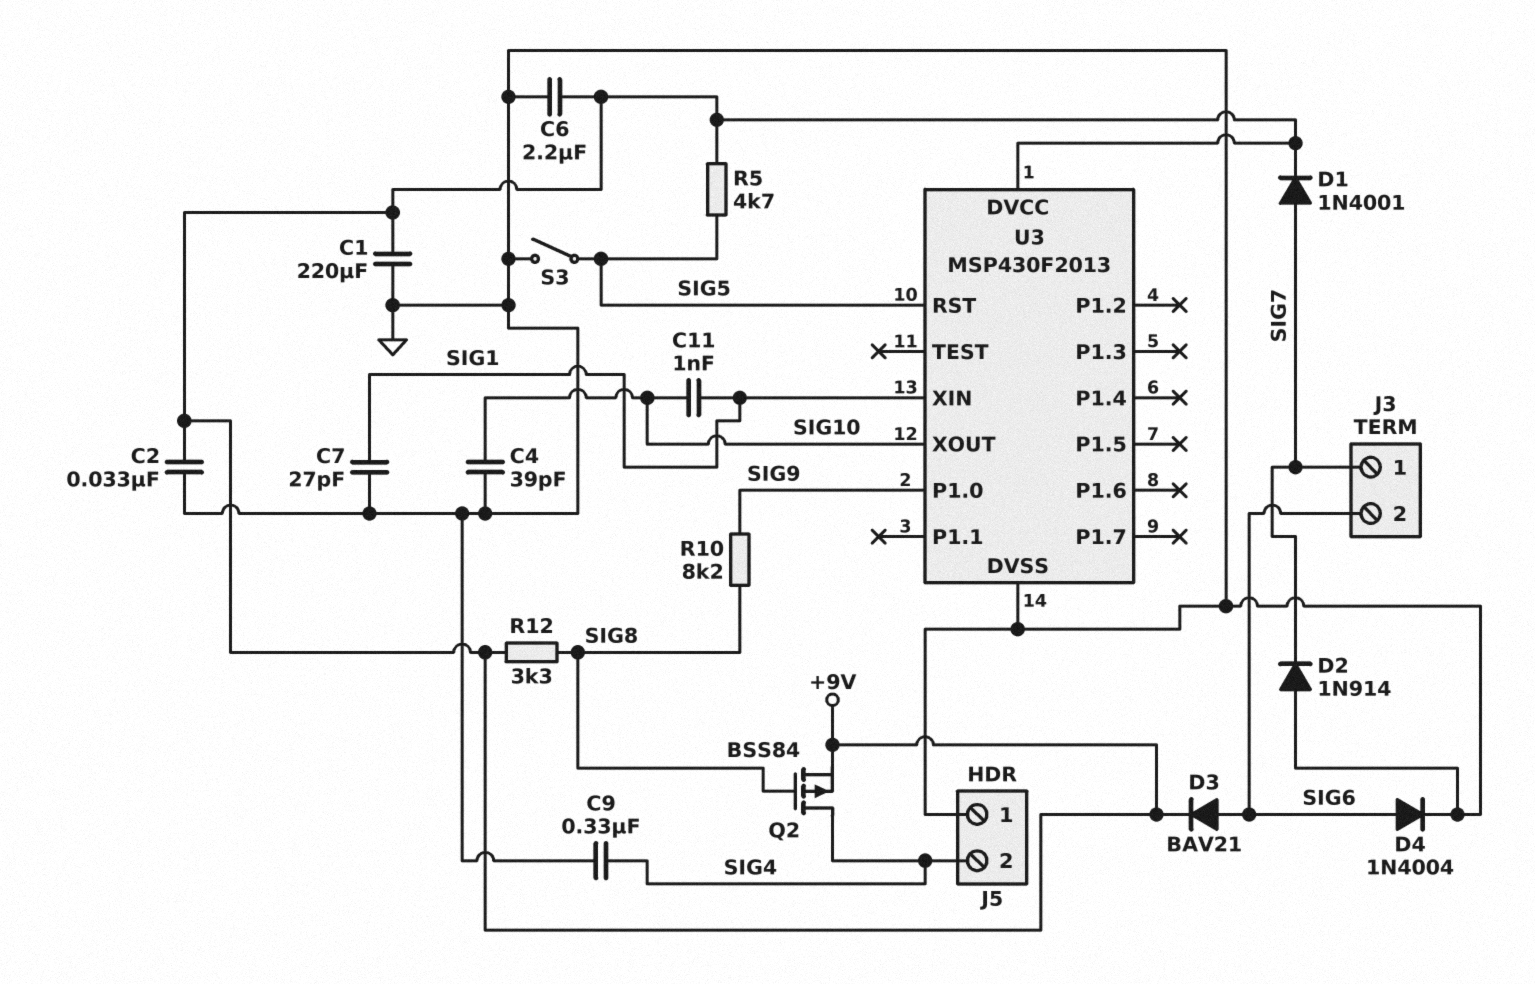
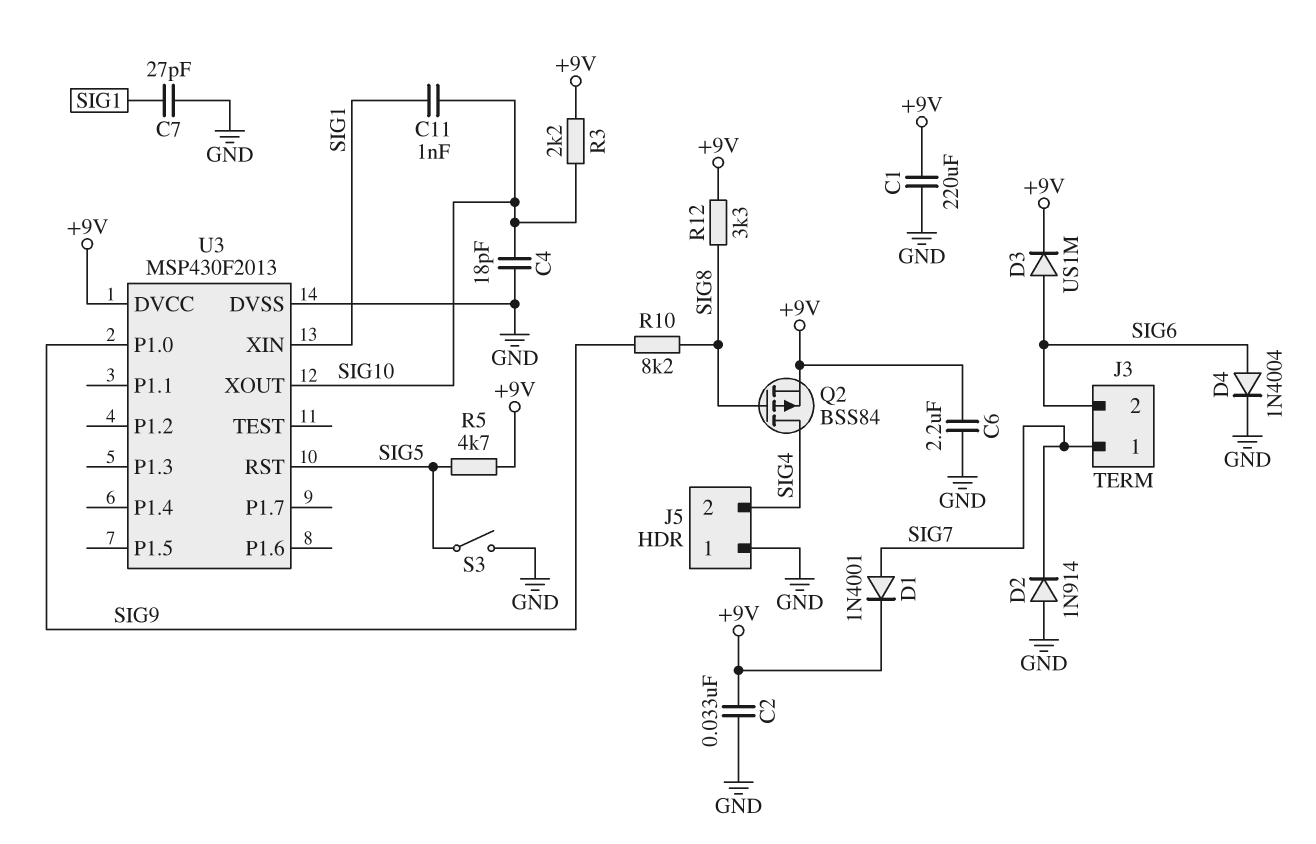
C4: 39pF (GND, SIG10) -> 18pF (GND, SIG10)
C9: 330nF (GND, SIG4) -> none
D3: diode BAV21 (A SIG6, K +9V) -> diode US1M (A SIG6, K +9V)
R3: none -> 2.2k (+9V, SIG10)

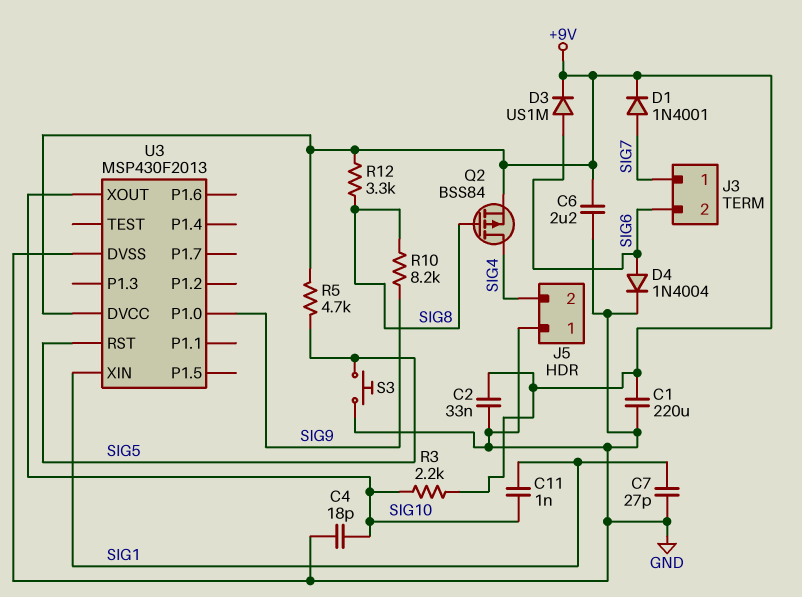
D2: diode 1N914 (A GND, K SIG7) -> none
S3: switch (GND, SIG5) -> button (GND, SIG5)

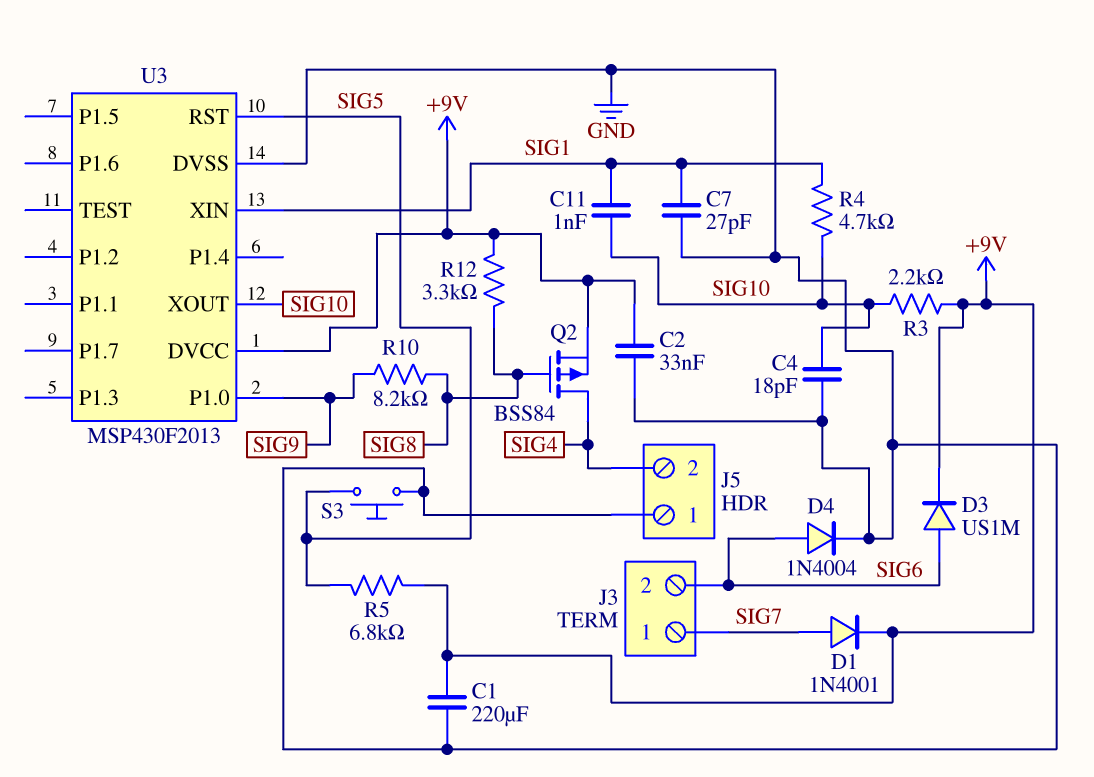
C6: 2.2uF (+9V, GND) -> none
R4: none -> 4.7k (SIG1, SIG10)
R5: 4.7k (+9V, SIG5) -> 6.8k (+9V, SIG5)

